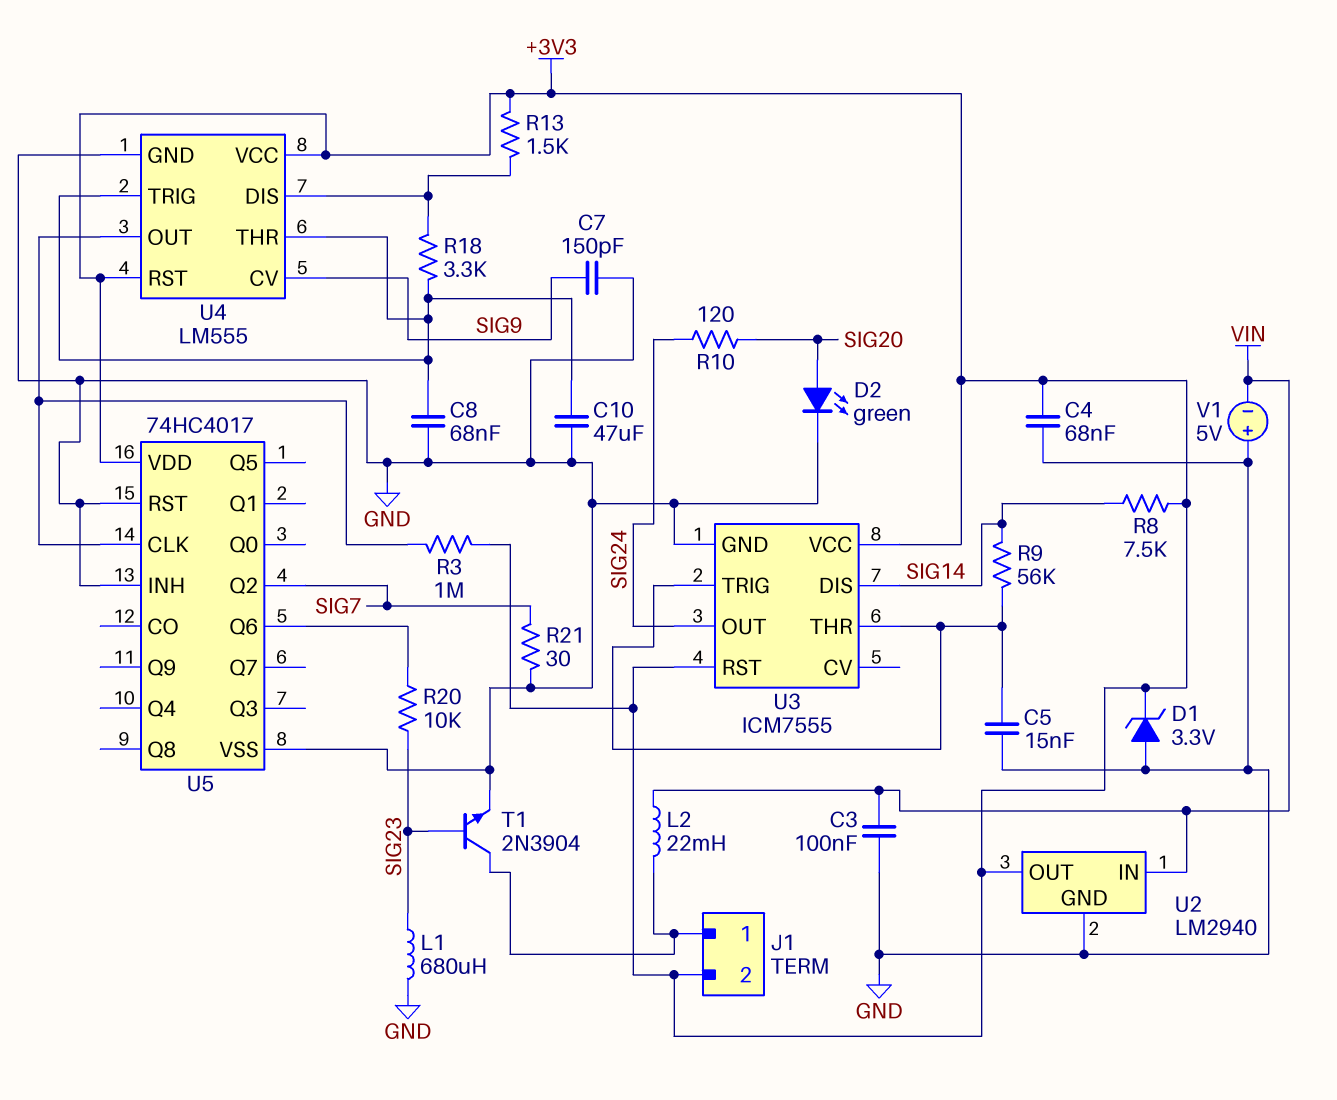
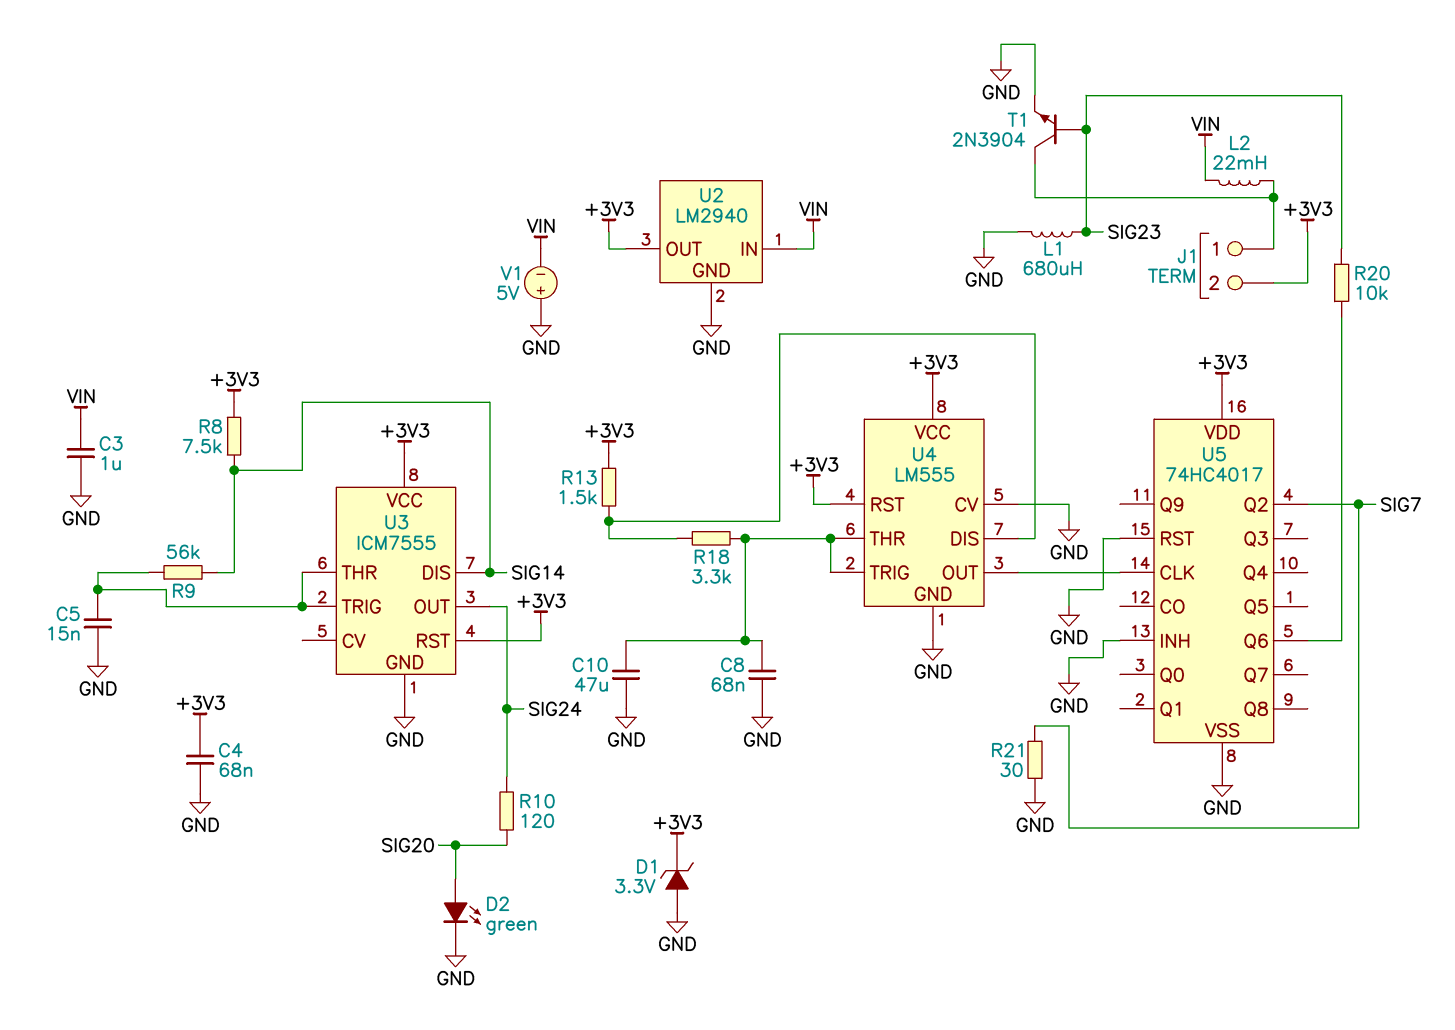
C3: 100nF (GND, VIN) -> 1uF (GND, VIN)
C7: 150pF (GND, SIG9) -> none
R3: 1M (+3V3, U4/OUT) -> none
U4 pin CV: SIG9 -> GND

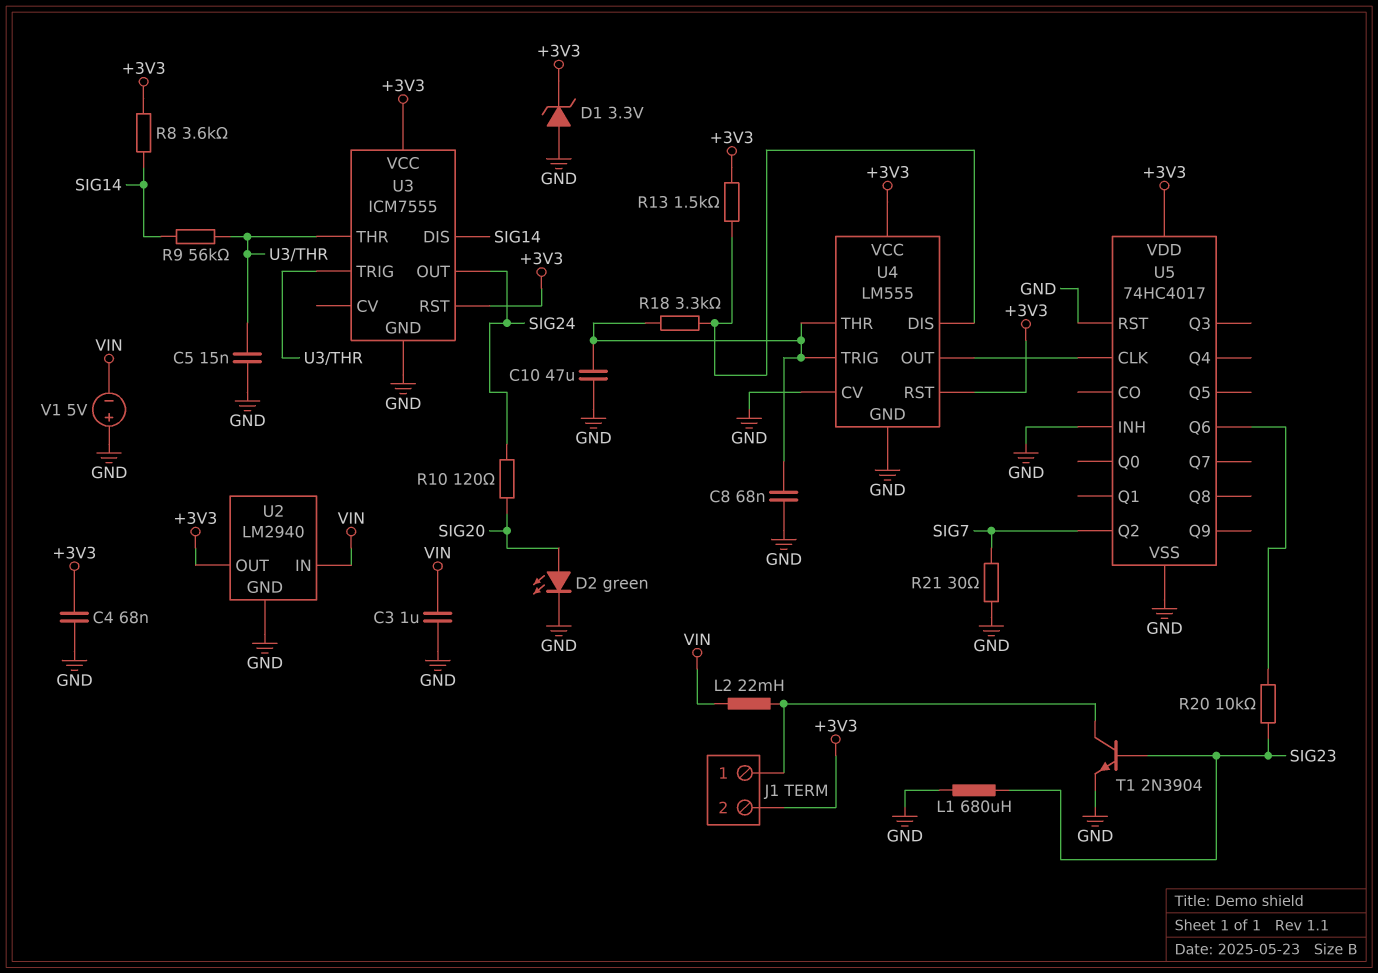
R8: 7.5k (+3V3, SIG14) -> 3.6k (+3V3, SIG14)

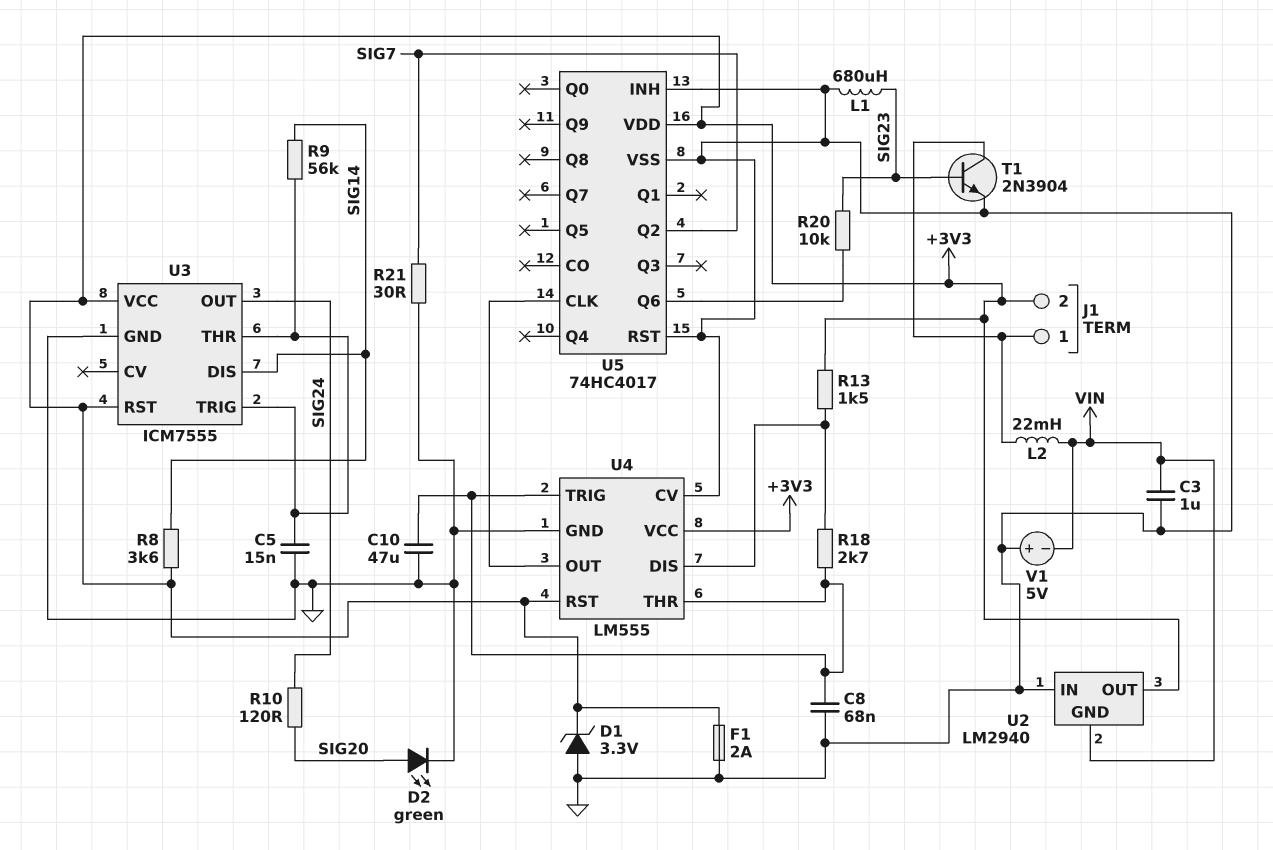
C4: 68nF (+3V3, GND) -> none
F1: none -> 2A (+3V3, GND)
R18: 3.3k (U4/DIS, U4/THR) -> 2.7k (U4/DIS, U4/THR)
U2 pin GND: GND -> VIN
U2 pin IN: VIN -> GND

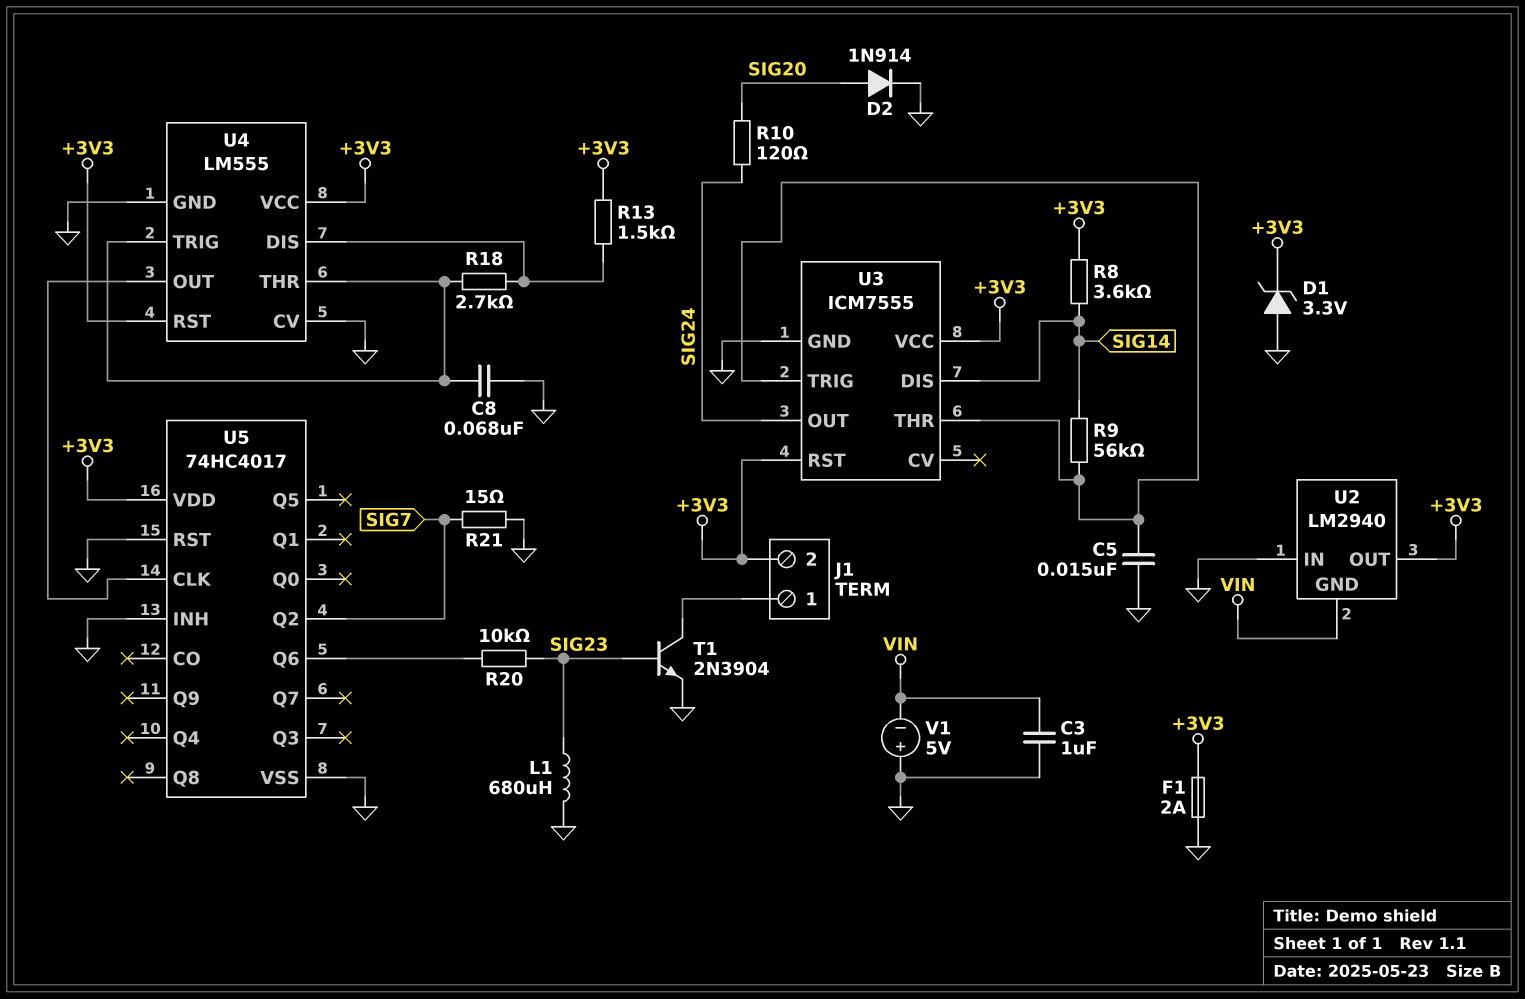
C10: 47uF (GND, U4/THR) -> none
D2: LED green (A SIG20, K GND) -> diode 1N914 (A SIG20, K GND)
L2: 22mH (J1/1, VIN) -> none
R21: 30 (GND, SIG7) -> 15 (GND, SIG7)

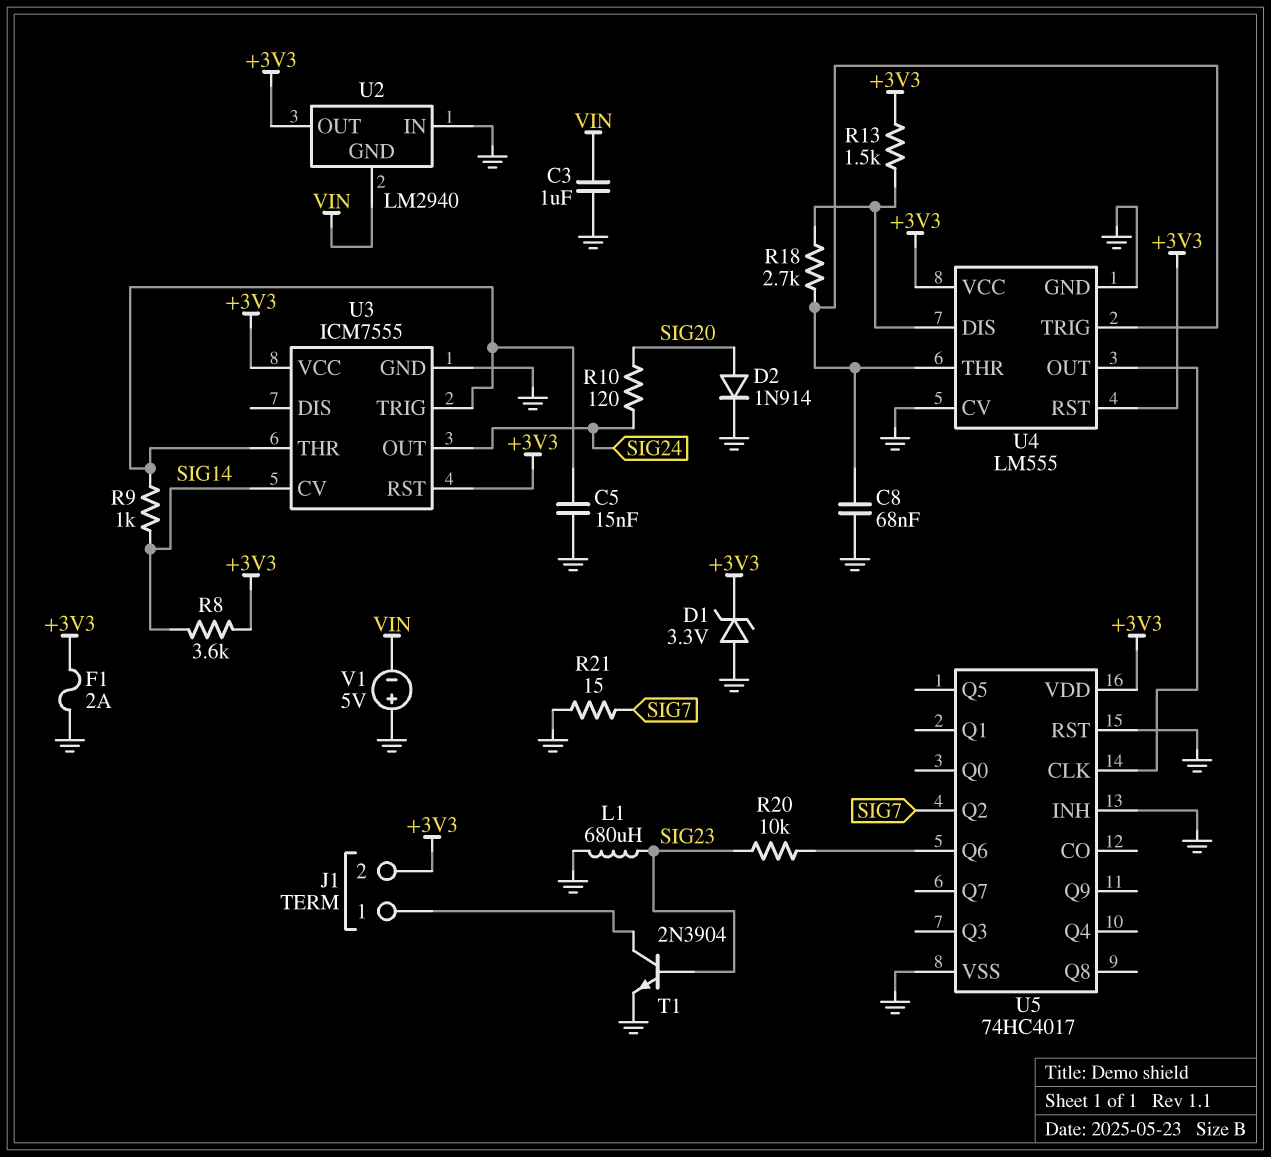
R9: 56k (SIG14, U3/THR) -> 1k (SIG14, U3/THR)
U3 pin CV: none -> SIG14
U3 pin DIS: SIG14 -> none

